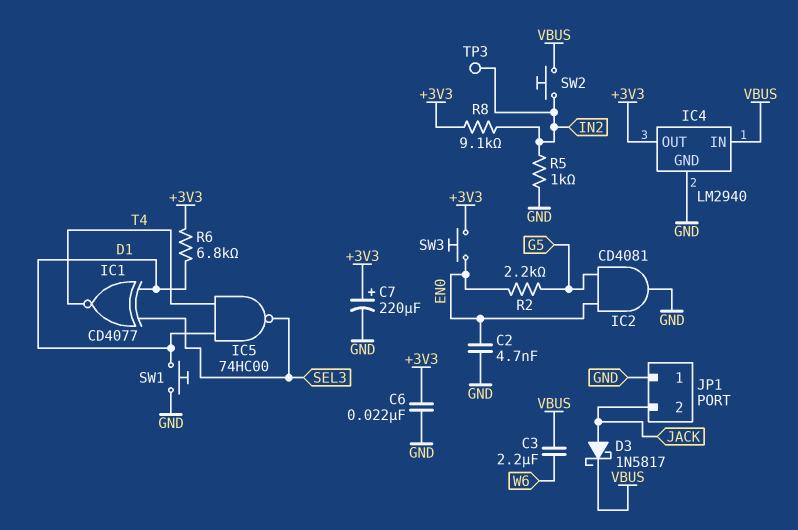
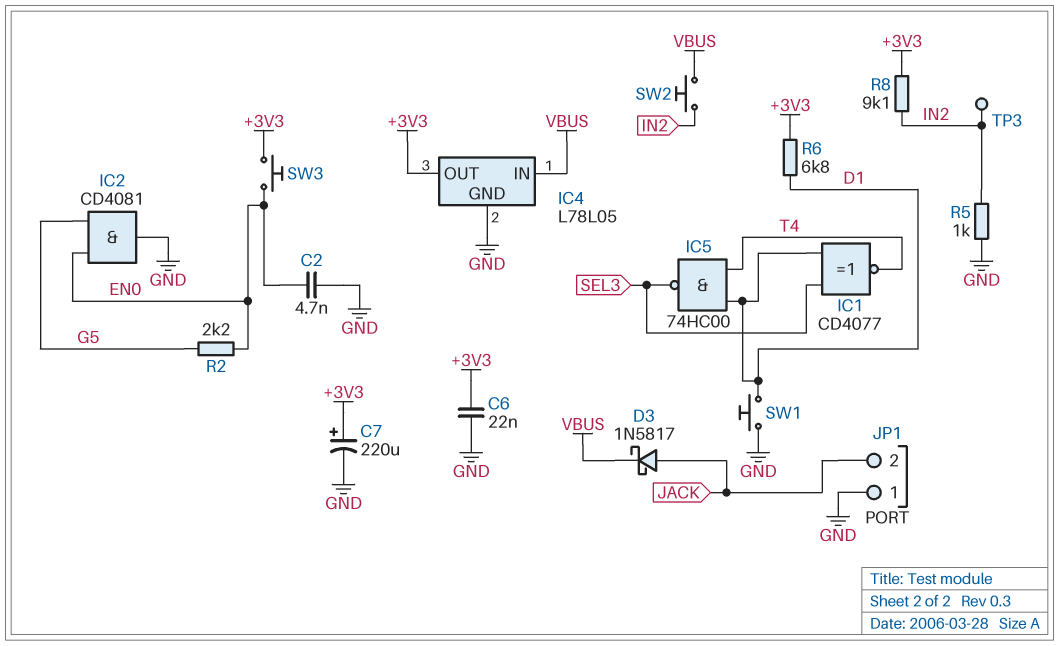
C3: 2.2uF (VBUS, W6) -> none
IC4: LM2940 -> L78L05

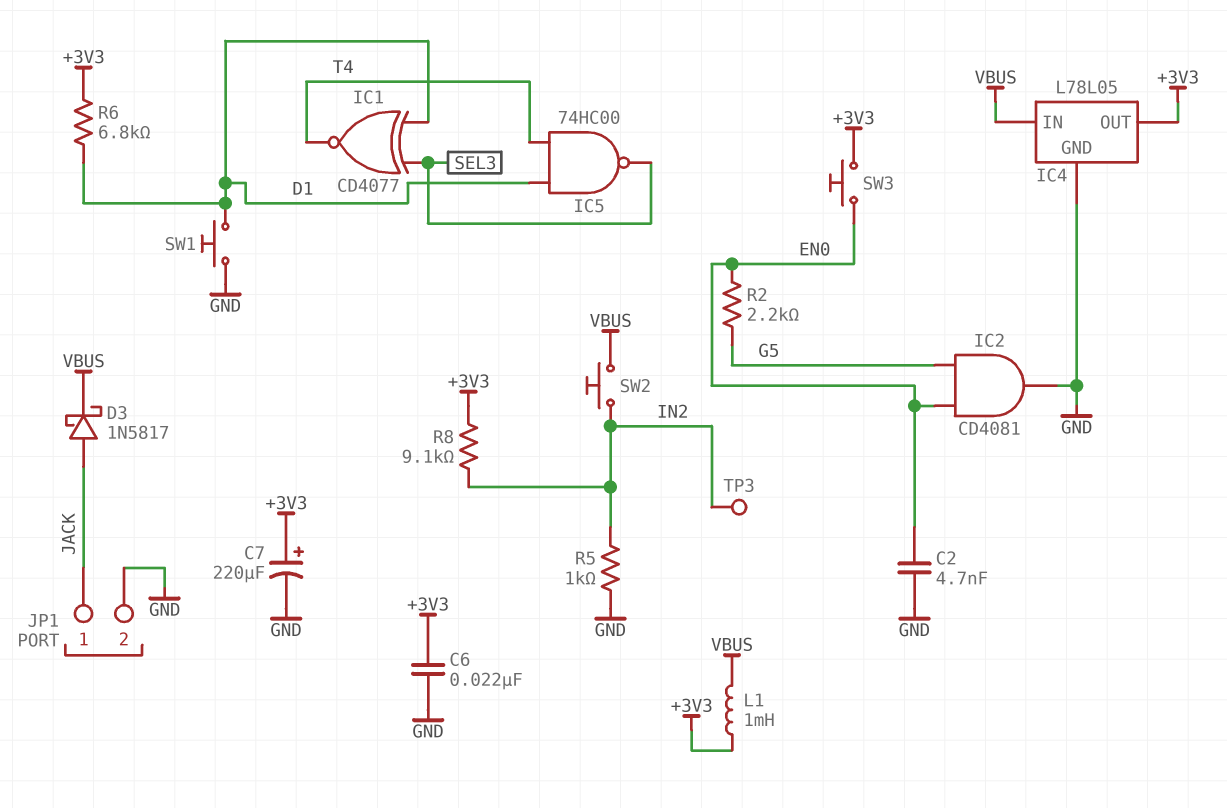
JP1 pin 1: GND -> JACK
JP1 pin 2: JACK -> GND
L1: none -> 1mH (+3V3, VBUS)

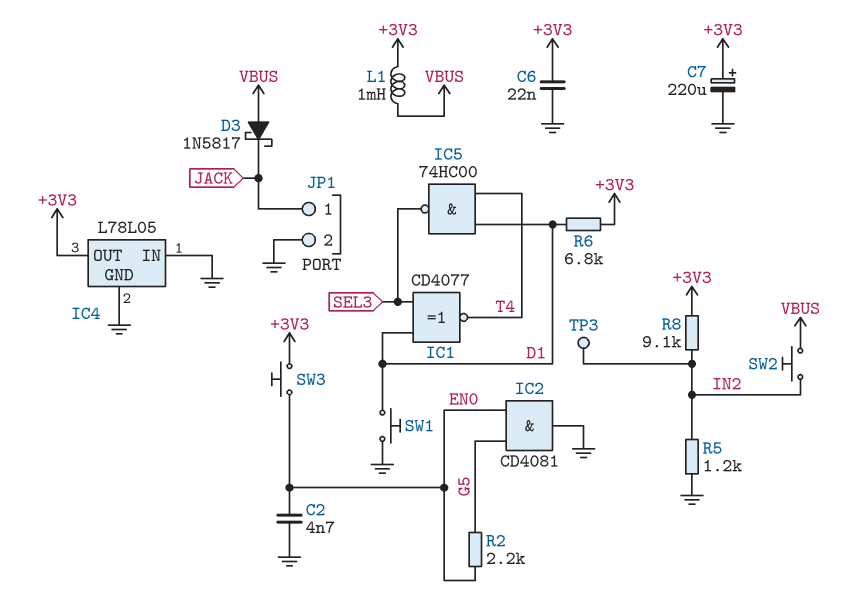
D3: schottky 1N5817 (A JACK, K VBUS) -> schottky 1N5817 (A VBUS, K JACK)
IC4 pin IN: VBUS -> GND
R5: 1k (GND, IN2) -> 1.2k (GND, IN2)

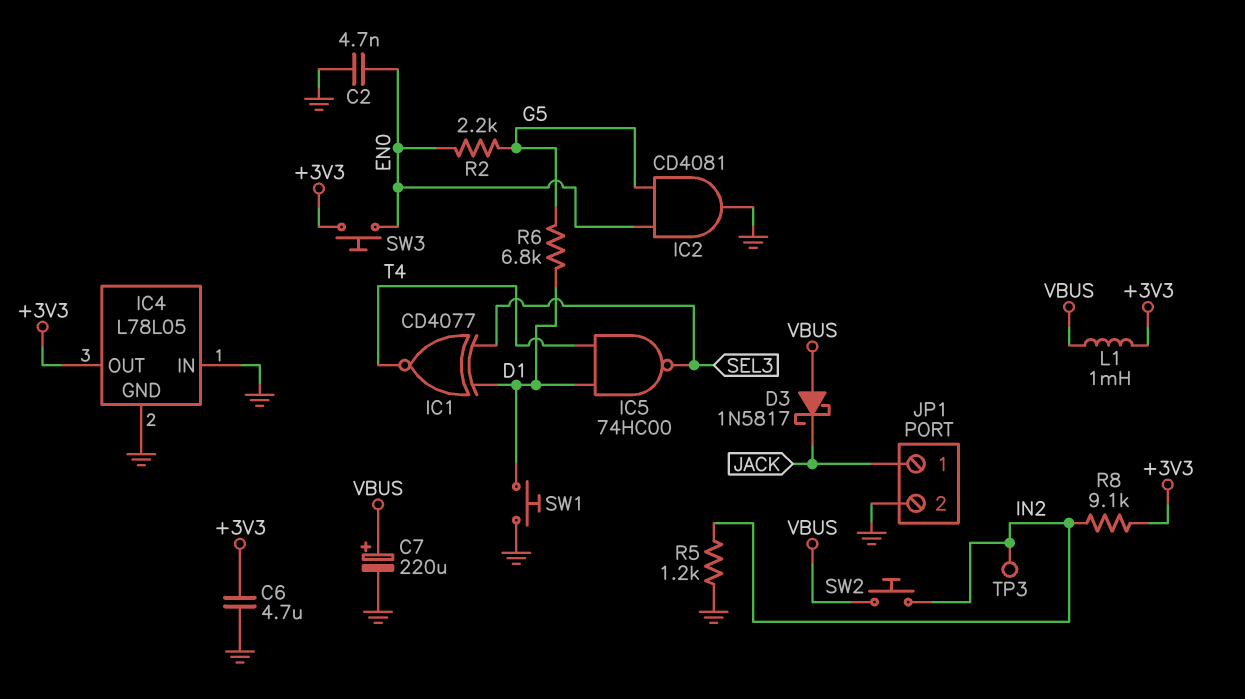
C6: 22nF (+3V3, GND) -> 4.7uF (+3V3, GND)
C7: 220uF (plus +3V3, minus GND) -> 220uF (plus VBUS, minus GND)
R6: 6.8k (+3V3, D1) -> 6.8k (D1, G5)

